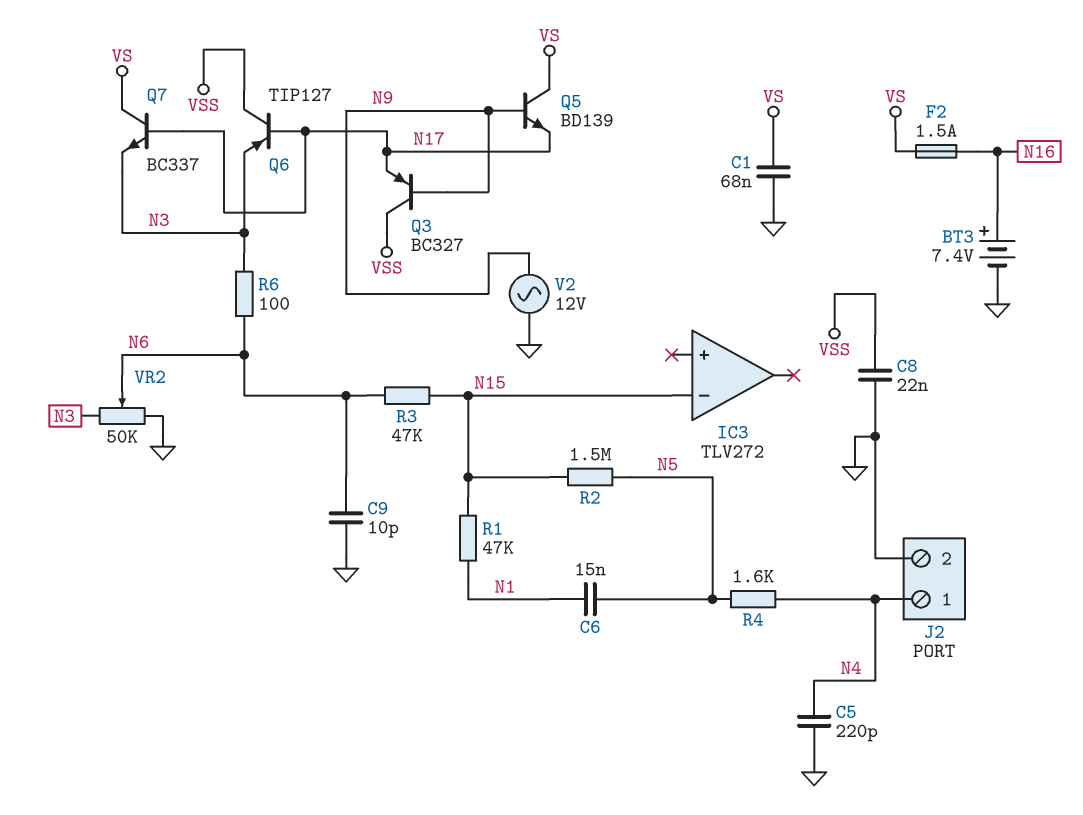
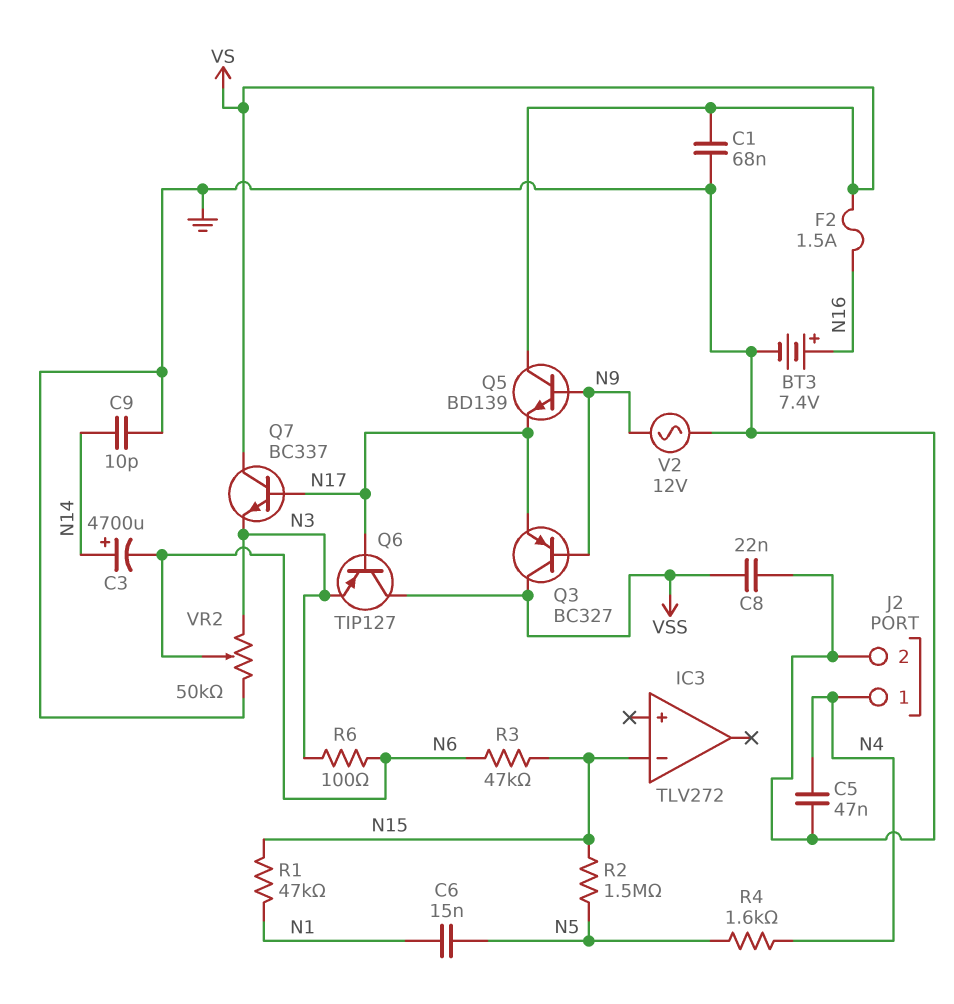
C3: none -> 4700uF (plus N14, minus N6)
C5: 220pF (GND, N4) -> 47nF (GND, N4)
C9: 10pF (GND, N6) -> 10pF (GND, N14)

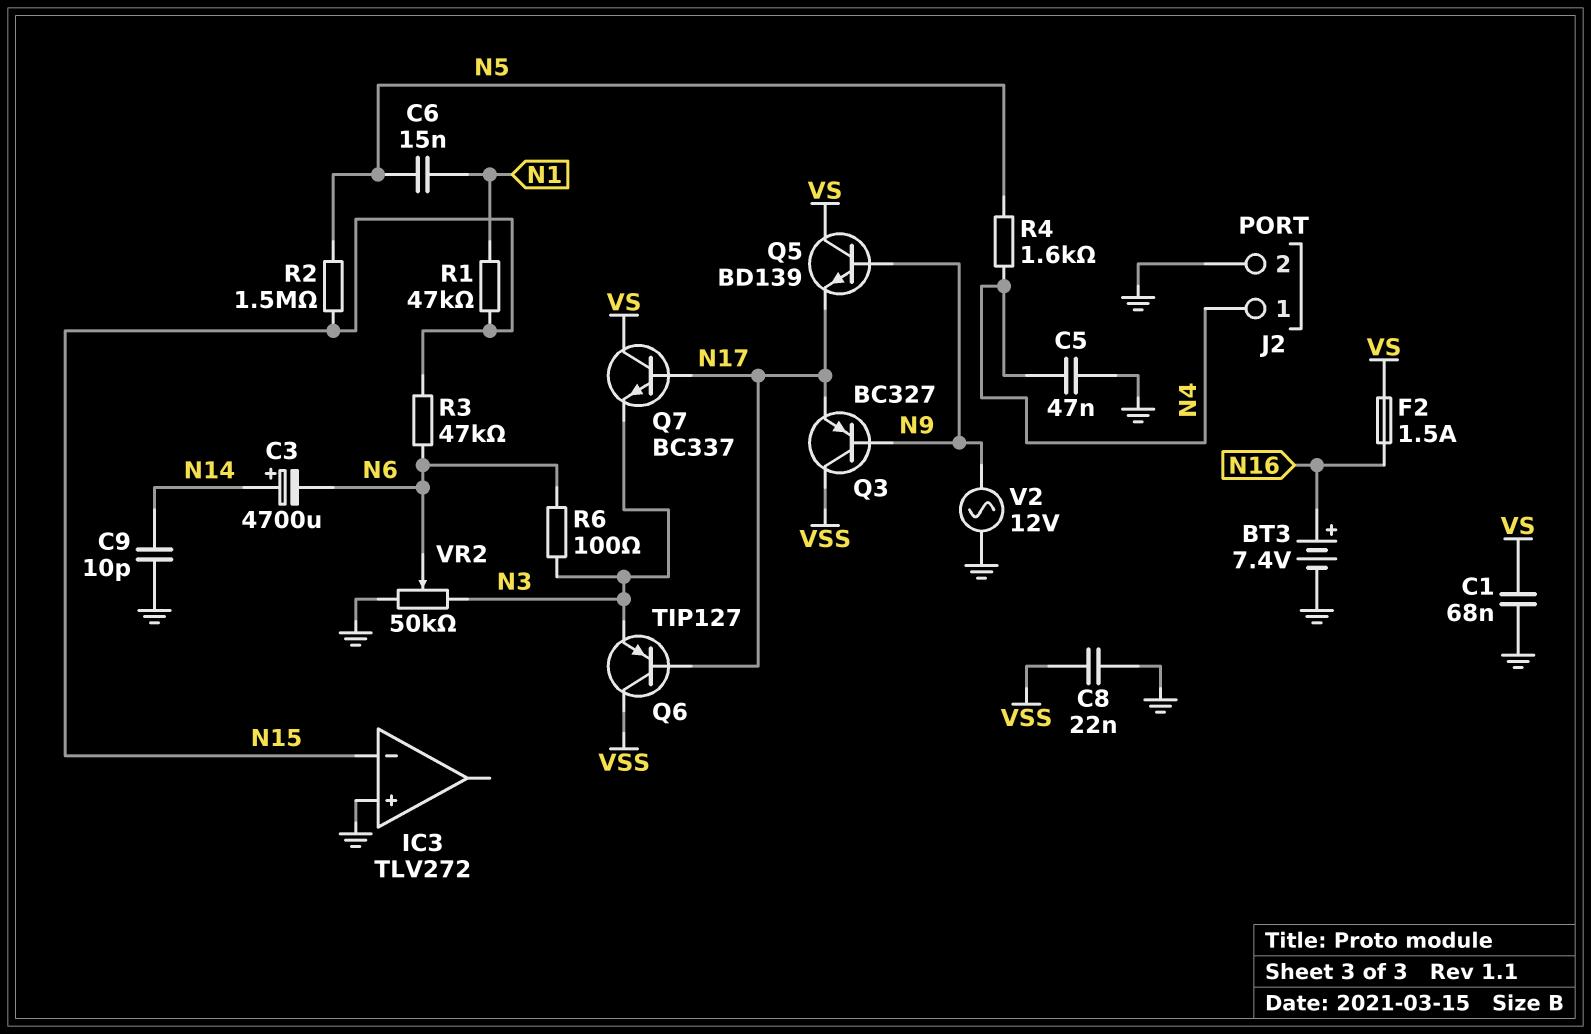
IC3 pin in+: none -> GND

